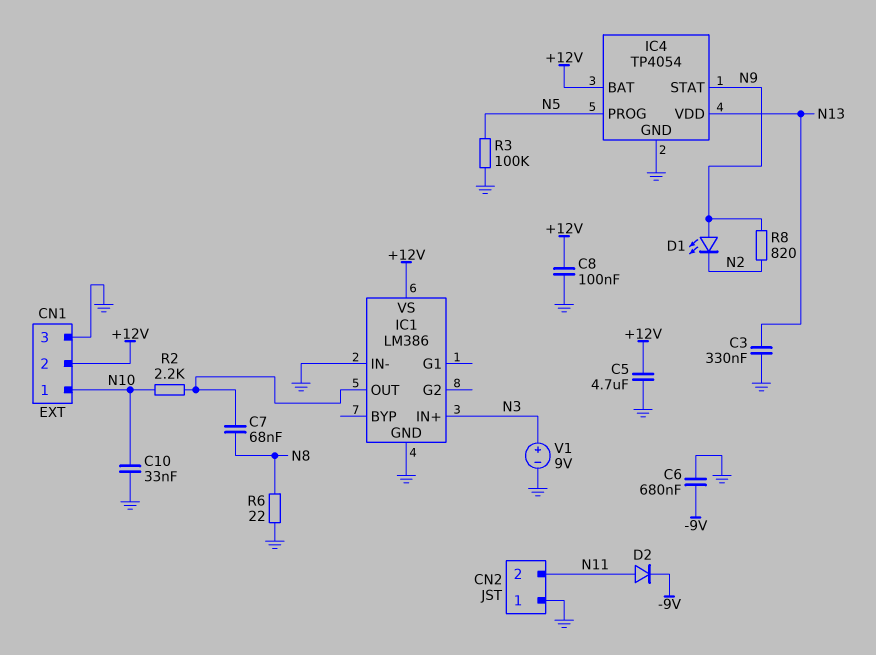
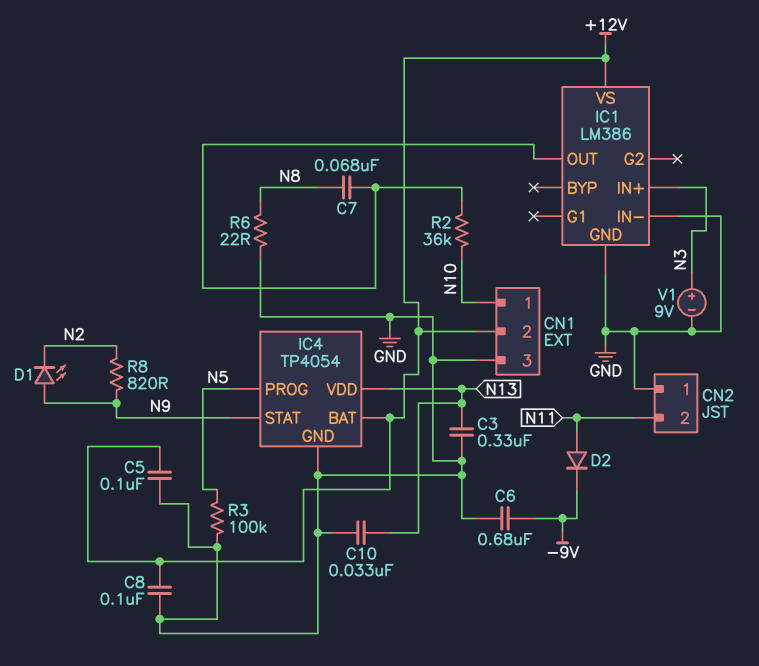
C5: 4.7uF (+12V, GND) -> 100nF (+12V, GND)
C10: 33nF (GND, N10) -> 33nF (GND, N13)
R2: 2.2k (IC1/OUT, N10) -> 36k (IC1/OUT, N10)

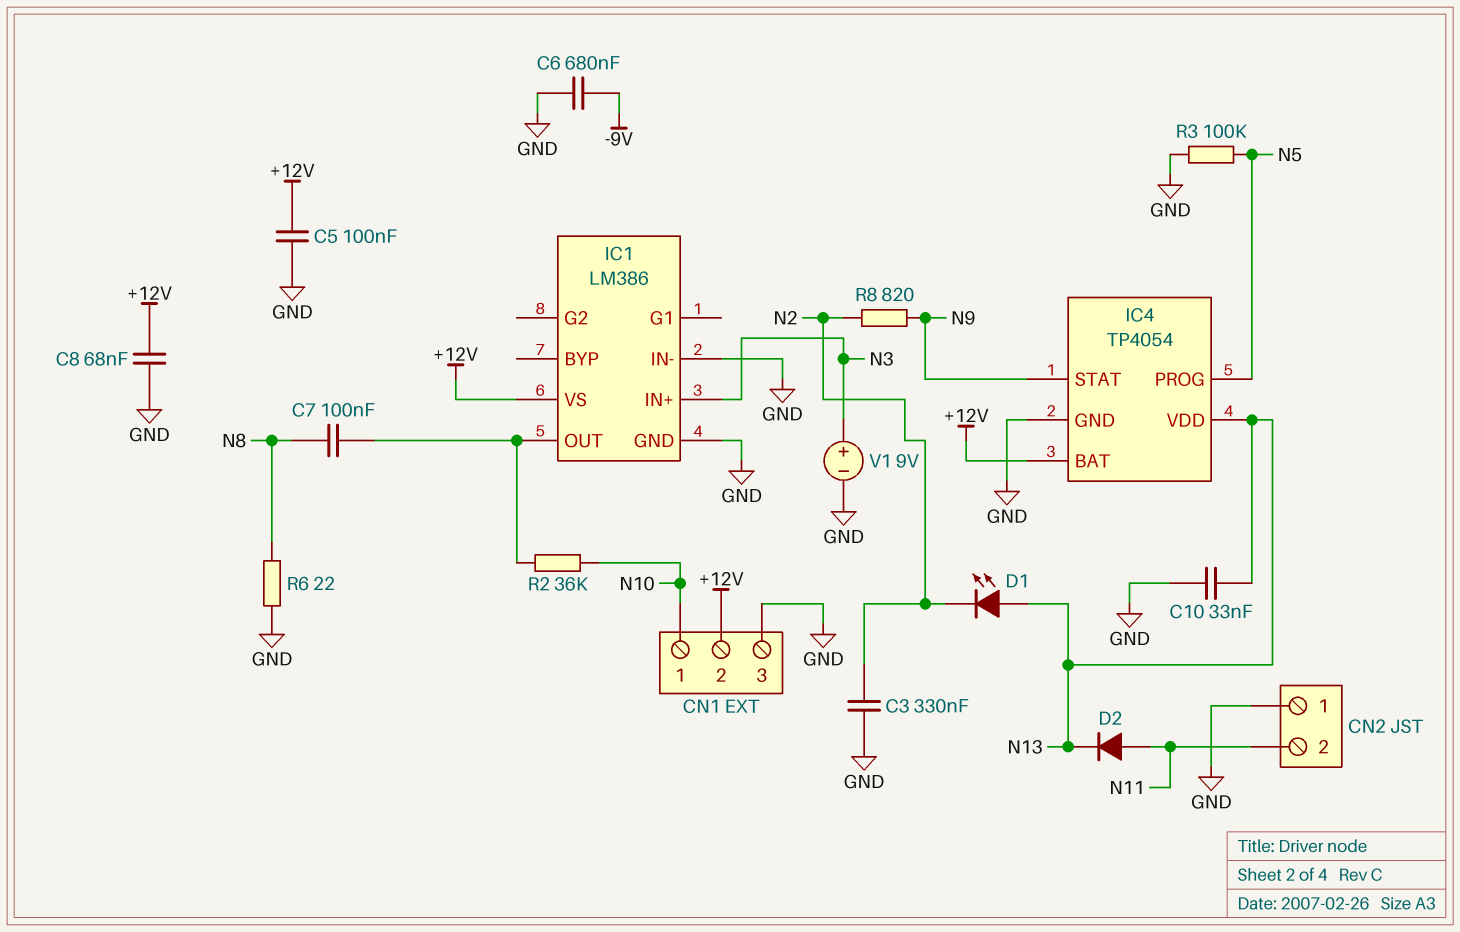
C3: 330nF (GND, N13) -> 330nF (GND, N2)
C7: 68nF (IC1/OUT, N8) -> 100nF (IC1/OUT, N8)
C8: 100nF (+12V, GND) -> 68nF (+12V, GND)
D1: LED (A N9, K N2) -> LED (A N13, K N2)
D2: diode (A N11, K -9V) -> diode (A N11, K N13)

